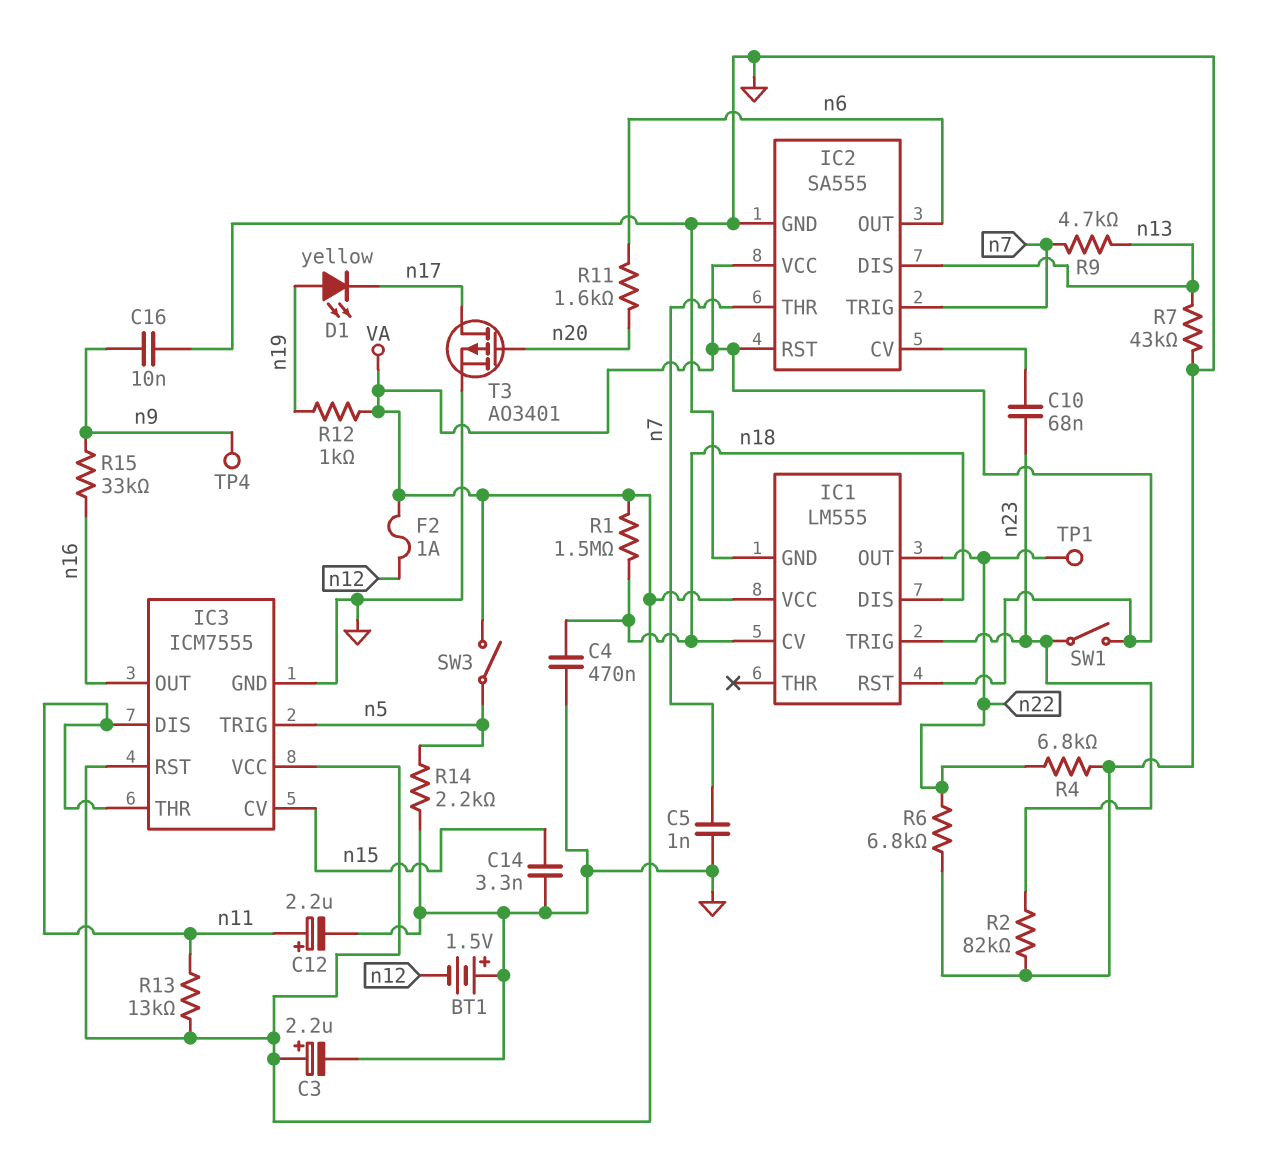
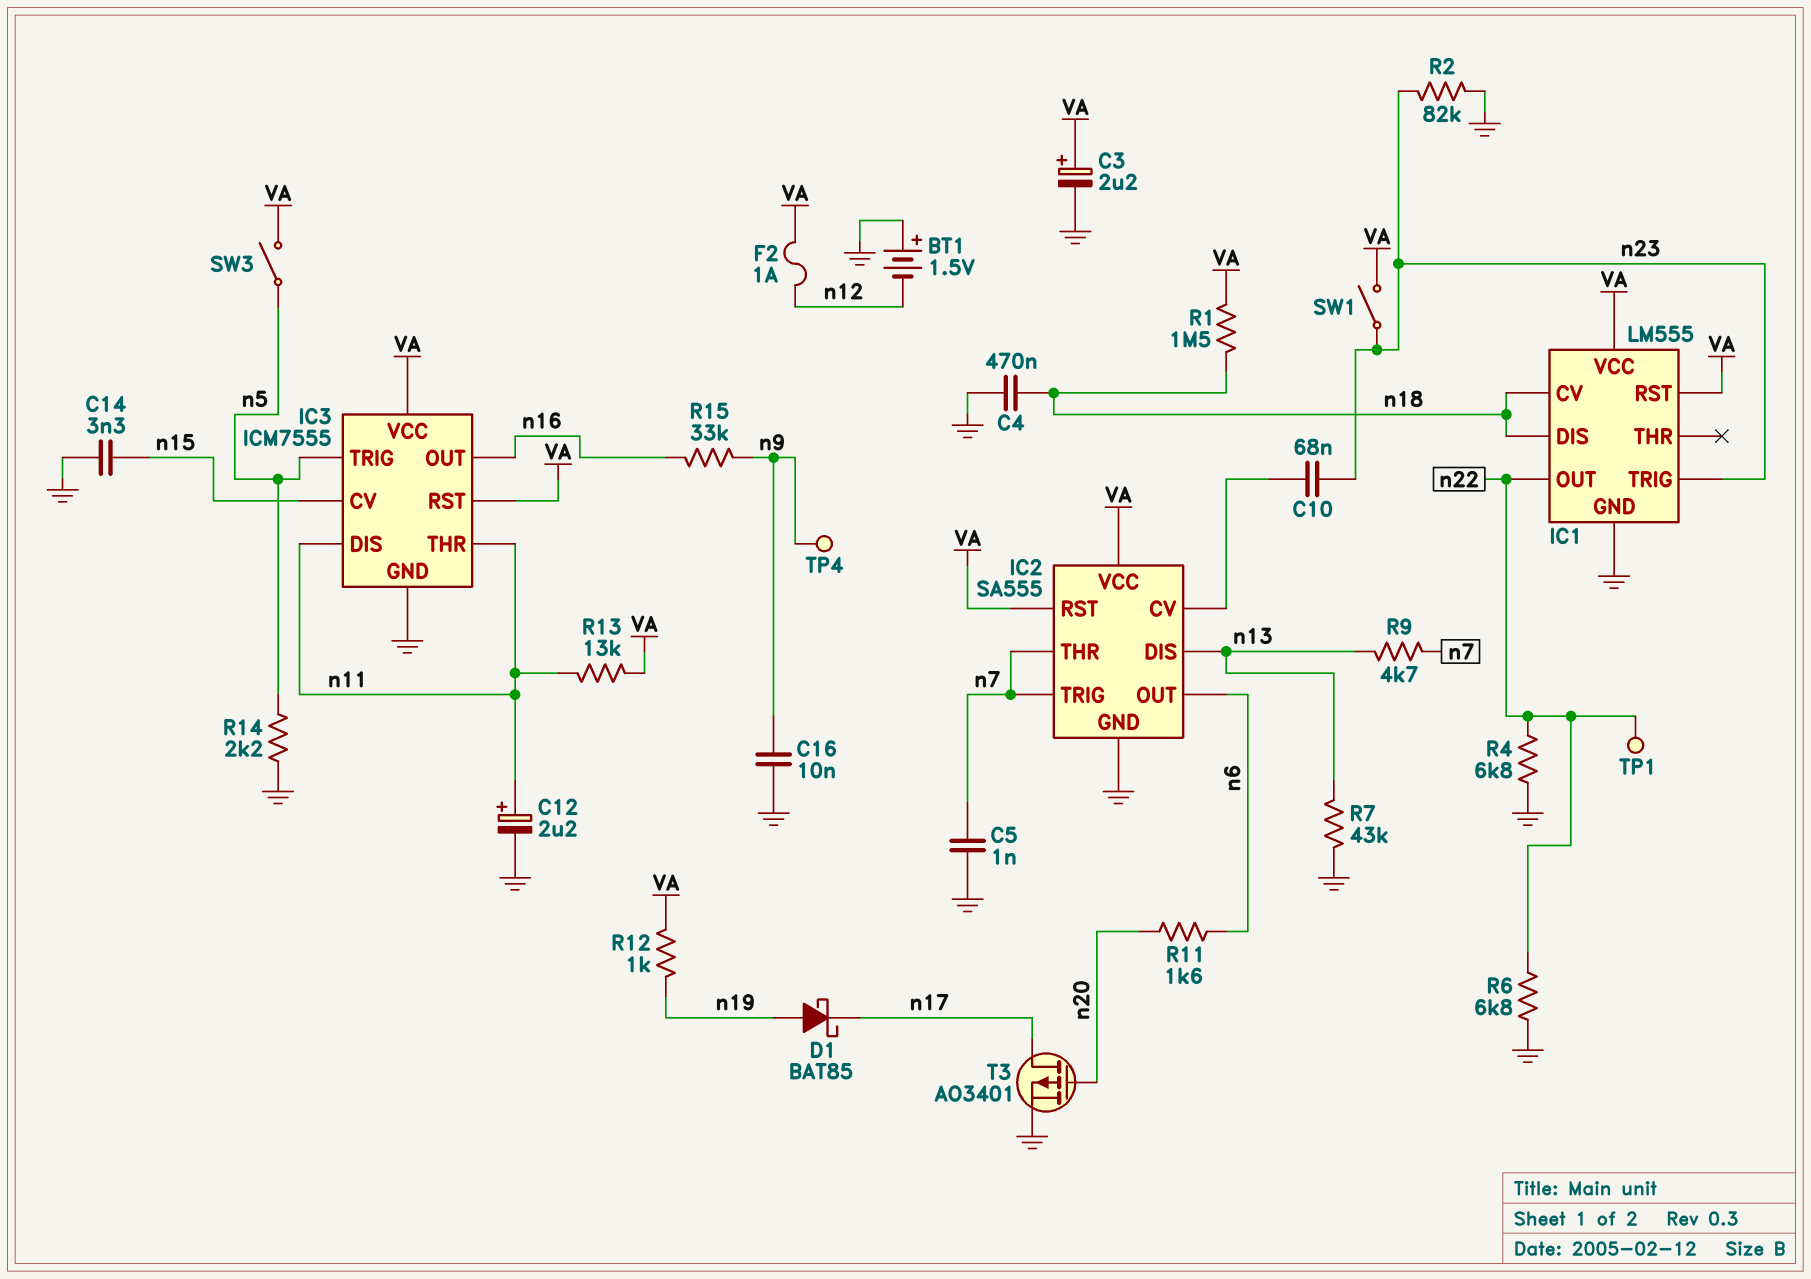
D1: LED yellow (A n19, K n17) -> schottky BAT85 (A n19, K n17)

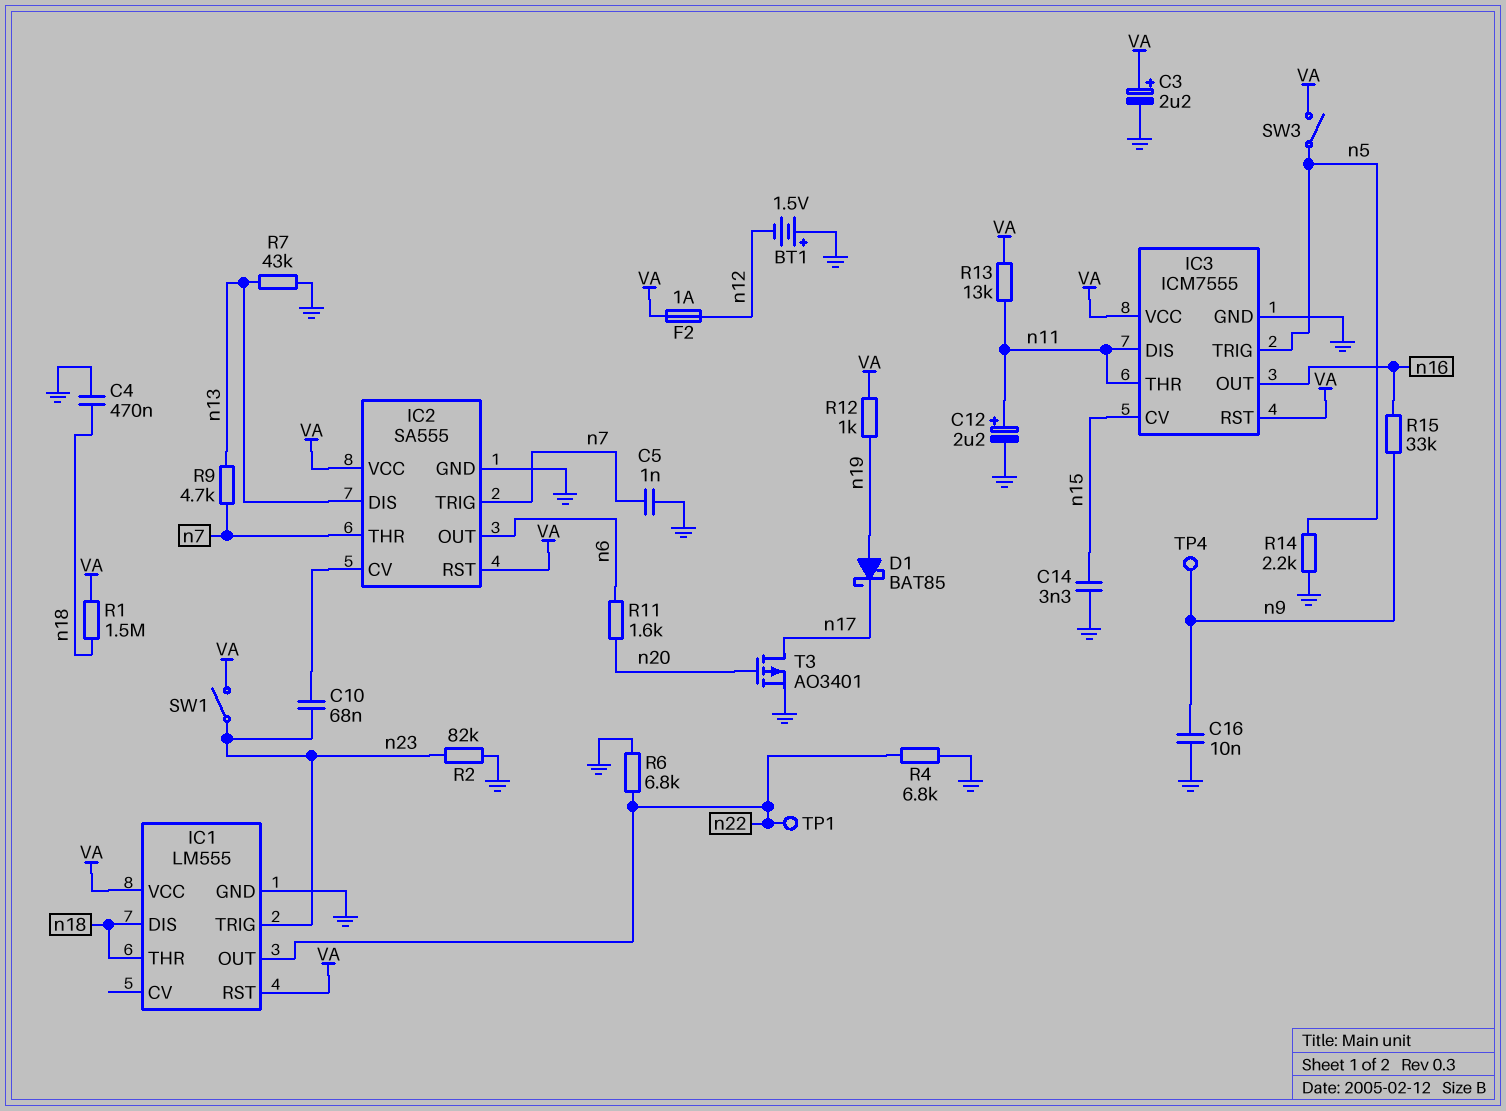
IC1 pin CV: n18 -> none
IC1 pin THR: none -> n18

